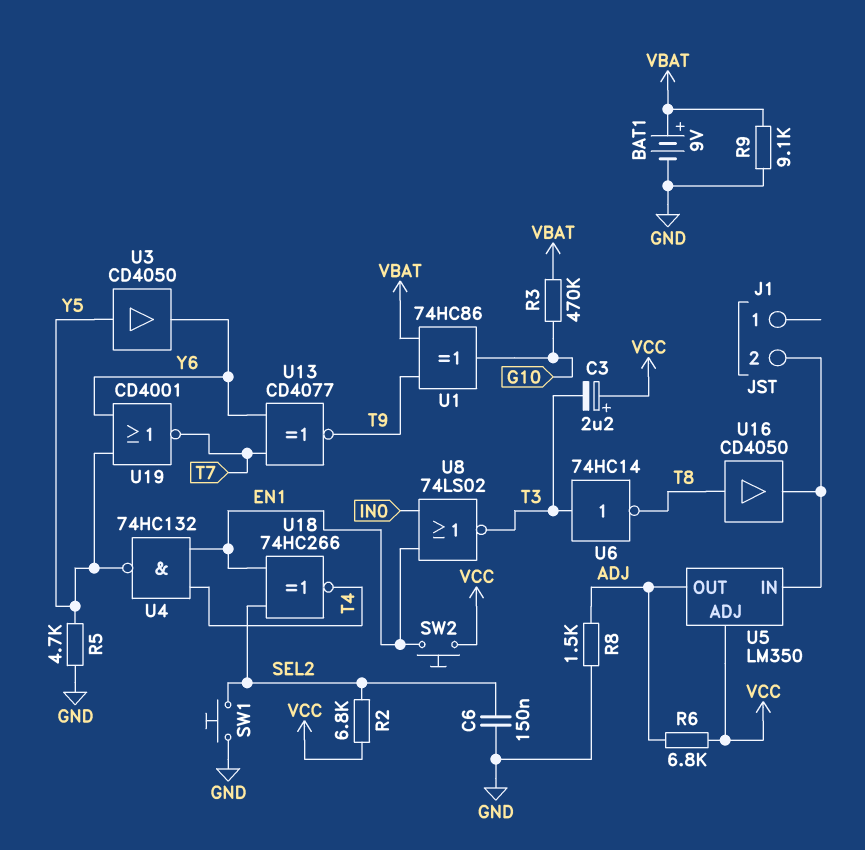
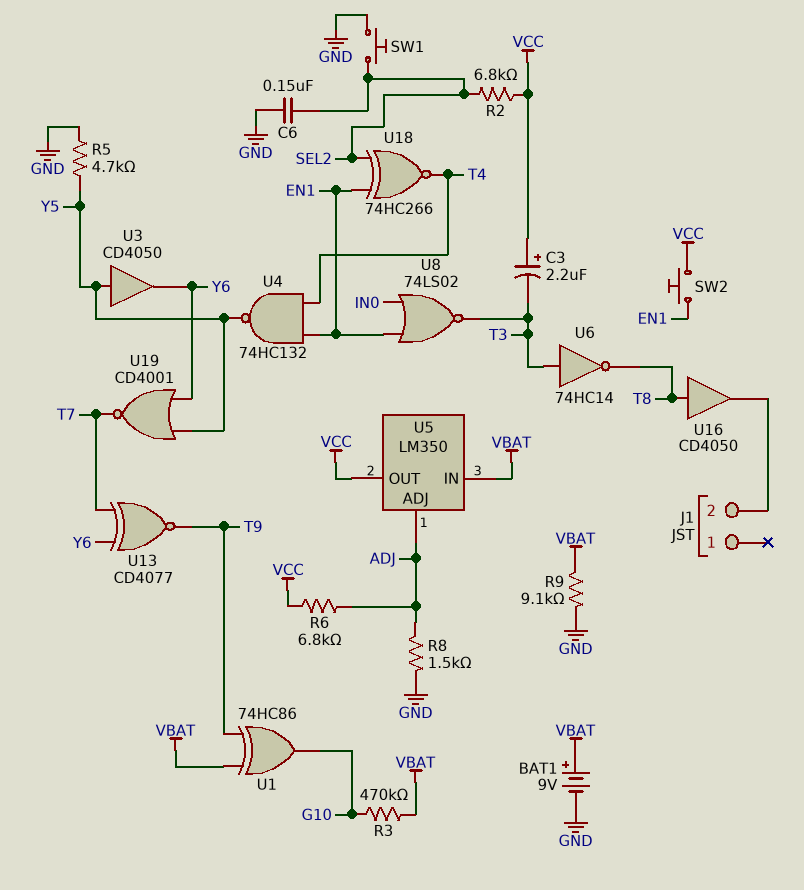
U5 pin ADJ: VCC -> ADJ
U5 pin IN: J1/2 -> VBAT
U5 pin OUT: ADJ -> VCC

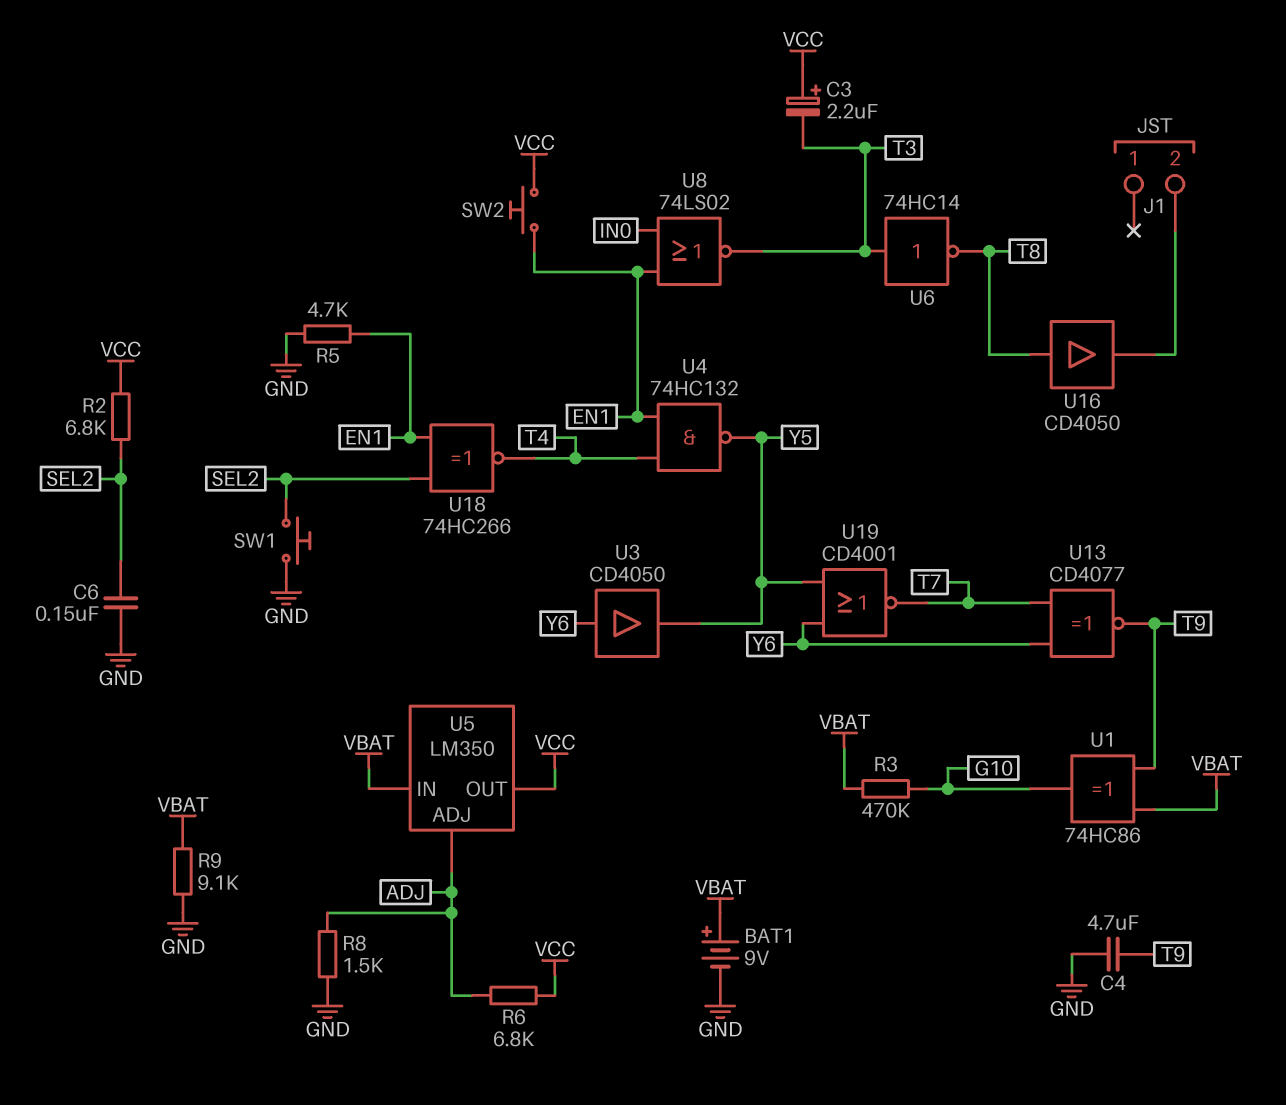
C4: none -> 4.7uF (GND, T9)
R5: 4.7k (GND, Y5) -> 4.7k (EN1, GND)
U3: buffer CD4050 (in Y5, out Y6) -> buffer CD4050 (in Y6, out Y5)

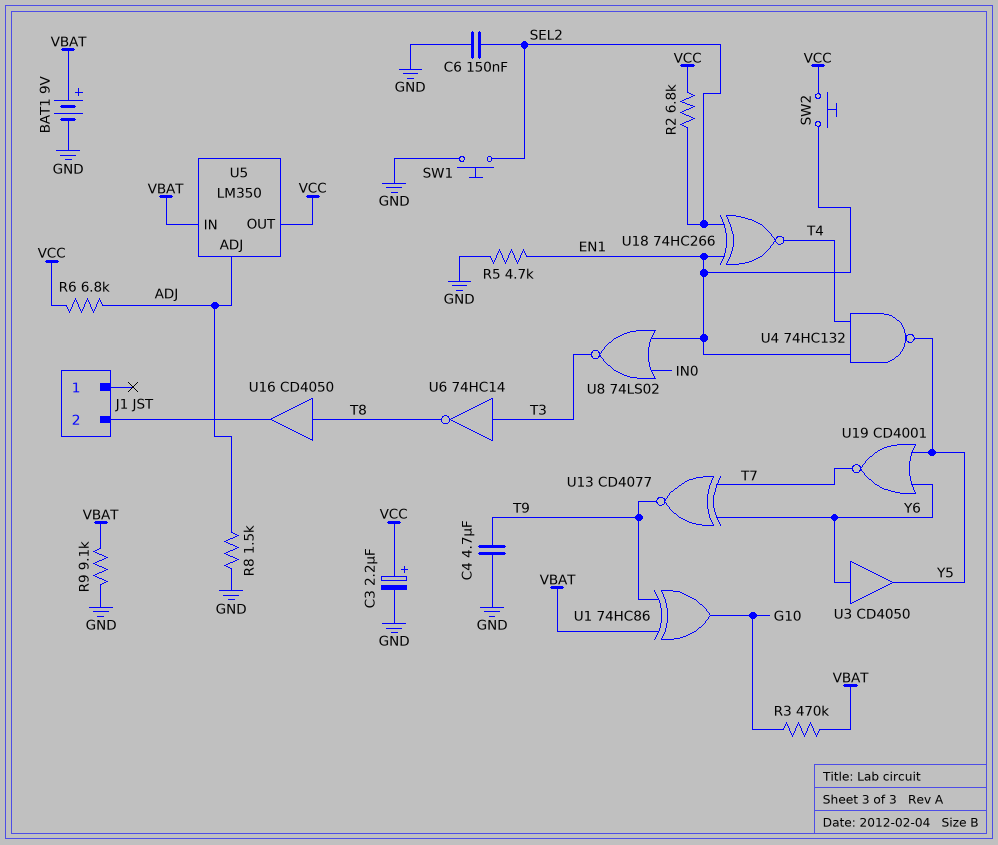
C3: 2.2uF (plus VCC, minus T3) -> 2.2uF (plus VCC, minus GND)

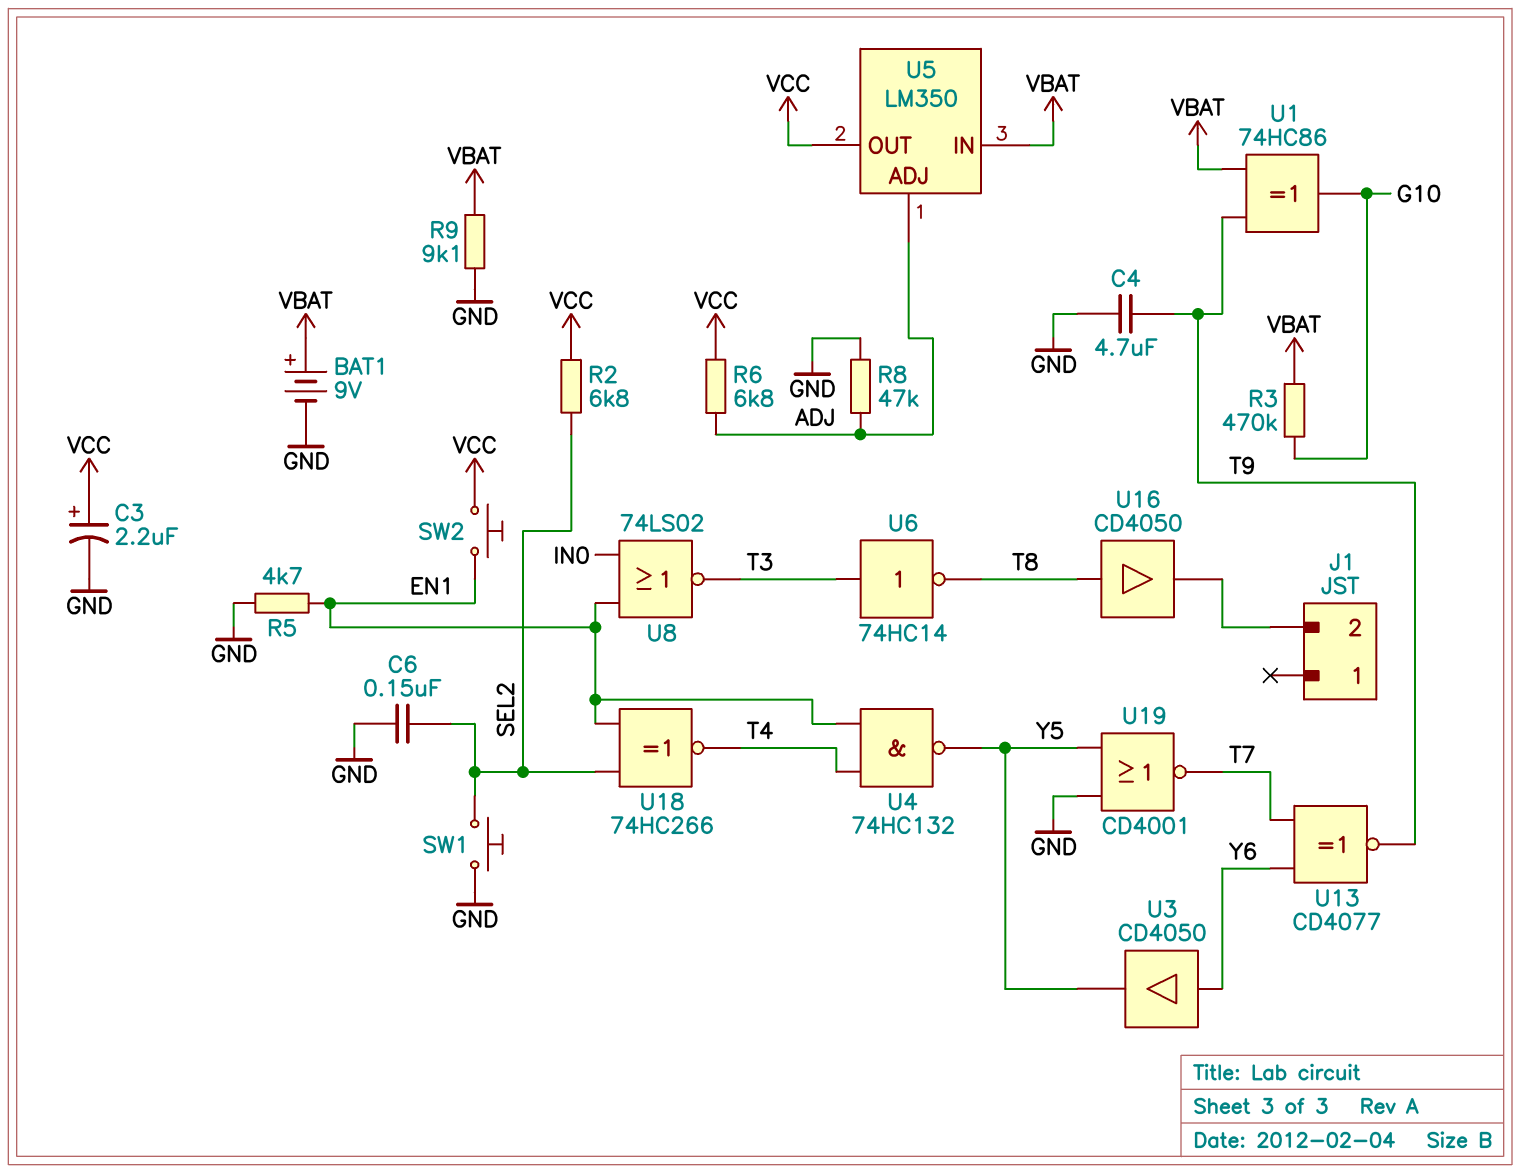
R8: 1.5k (ADJ, GND) -> 47k (ADJ, GND)
U19: NOR CD4001 (in Y5, in Y6, out T7) -> NOR CD4001 (in GND, in Y5, out T7)

